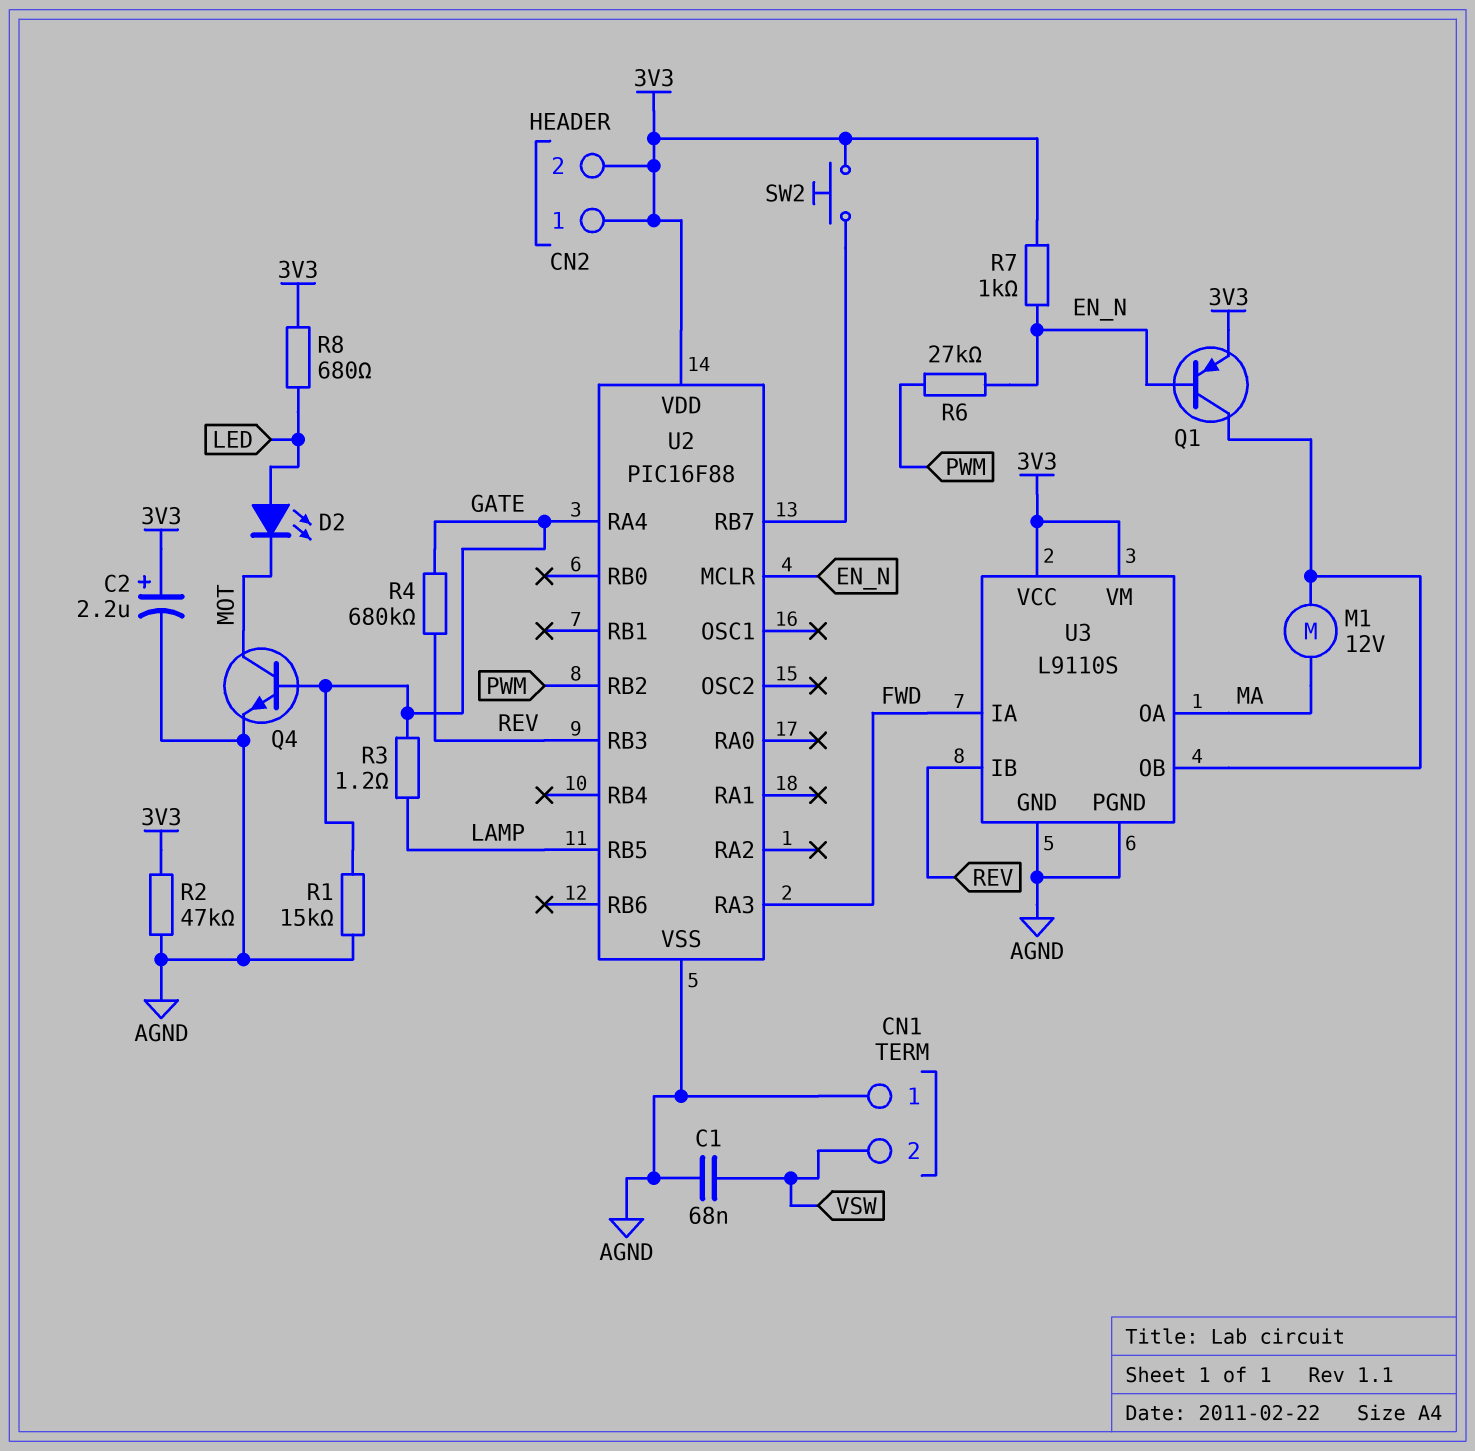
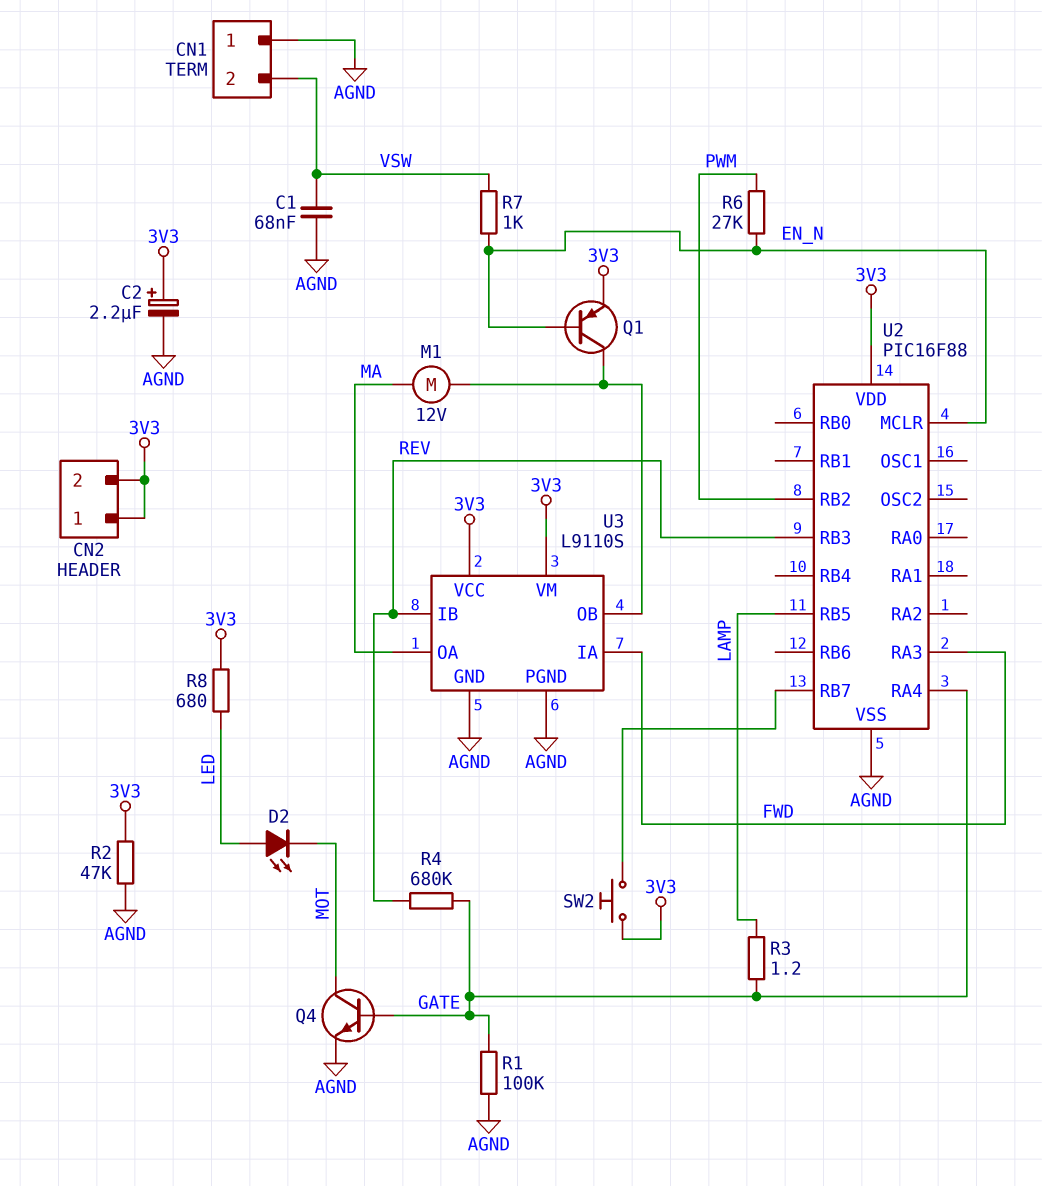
R1: 15k (AGND, GATE) -> 100k (AGND, GATE)
R7: 1k (3V3, EN_N) -> 1k (EN_N, VSW)

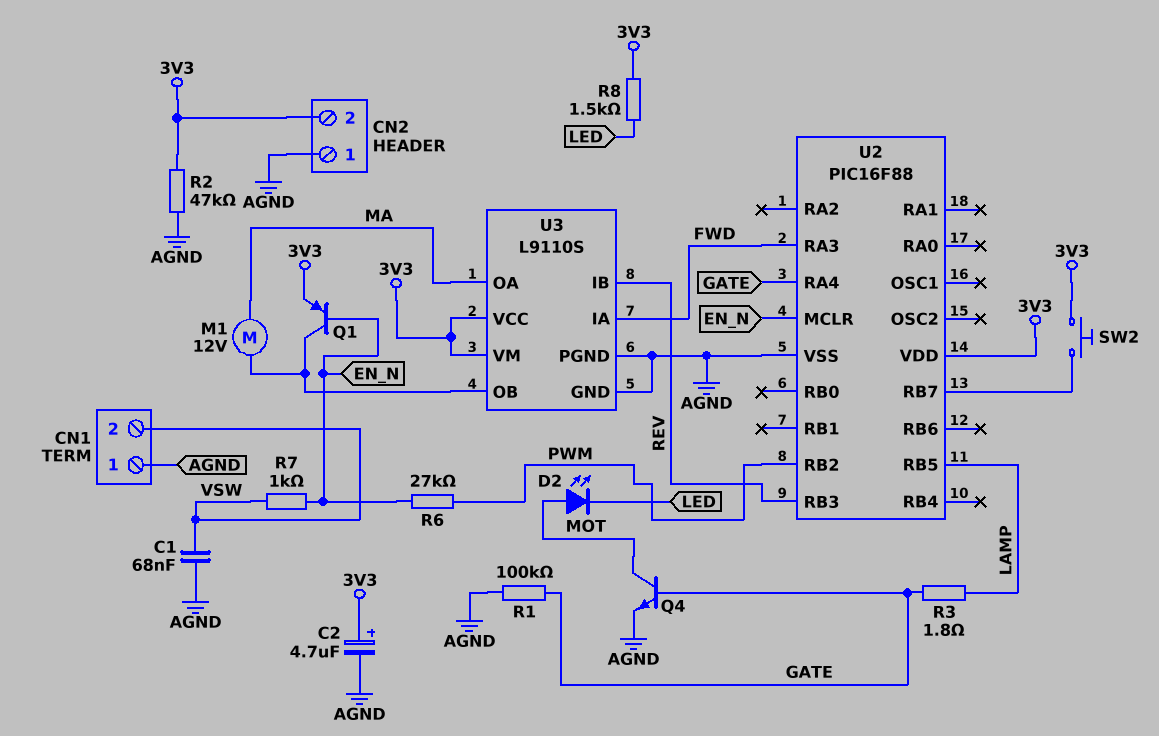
C2: 2.2uF (plus 3V3, minus AGND) -> 4.7uF (plus 3V3, minus AGND)
CN2 pin 1: 3V3 -> AGND
D2: LED (A LED, K MOT) -> LED (A MOT, K LED)
R3: 1.2 (GATE, LAMP) -> 1.8 (GATE, LAMP)
R4: 680k (GATE, REV) -> none
R8: 680 (3V3, LED) -> 1.5k (3V3, LED)

